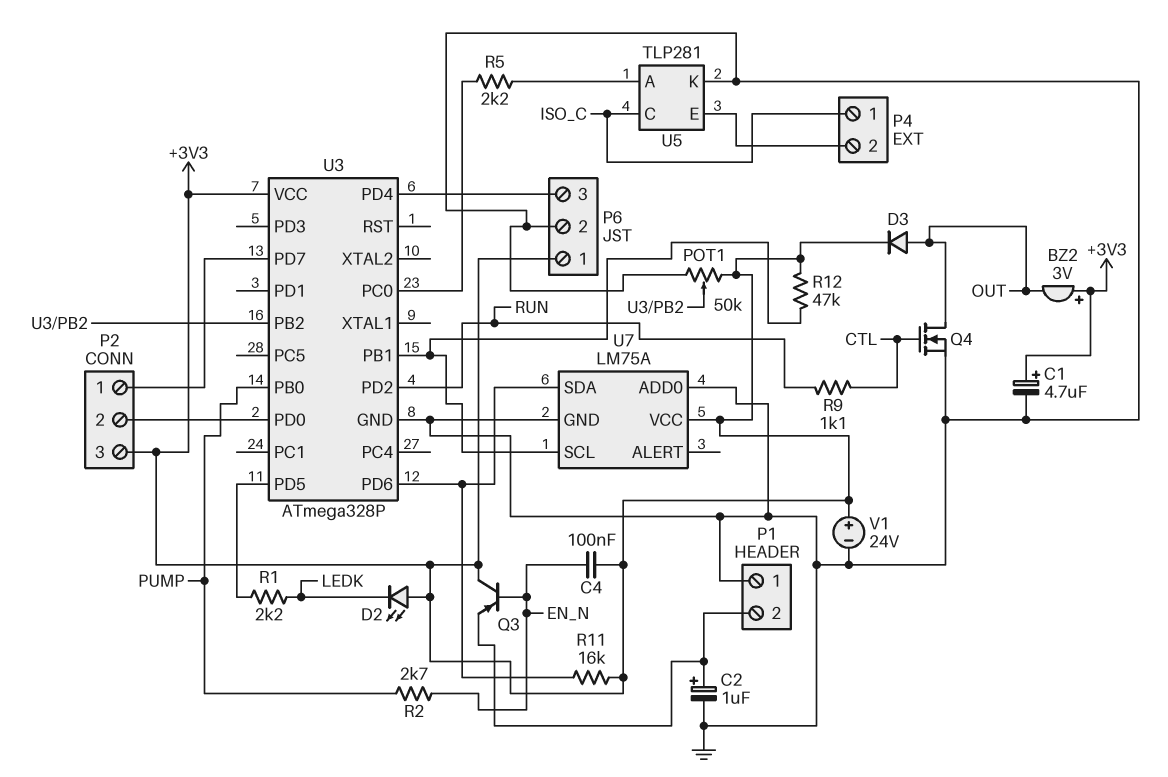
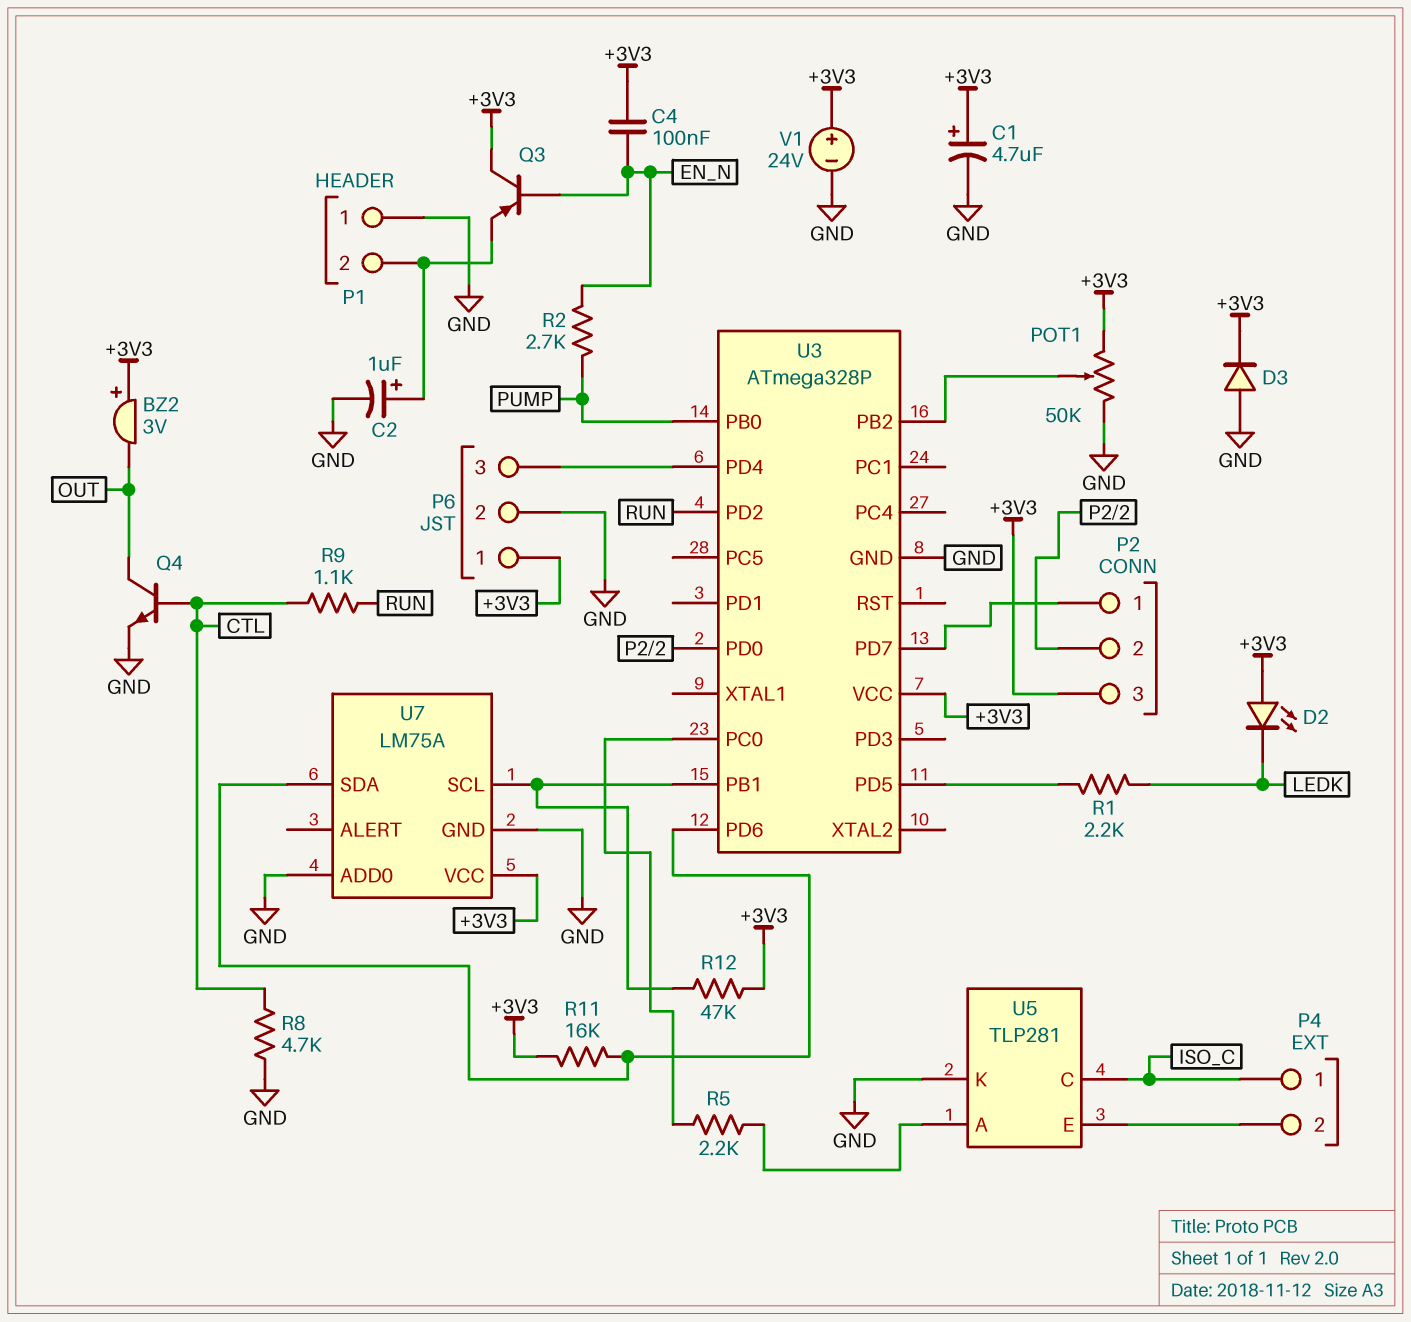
D3: diode (A OUT, K +3V3) -> diode (A GND, K +3V3)
Q4: NMOS (G CTL, D OUT, S GND) -> NPN (B CTL, C OUT, E GND)
R8: none -> 4.7k (CTL, GND)

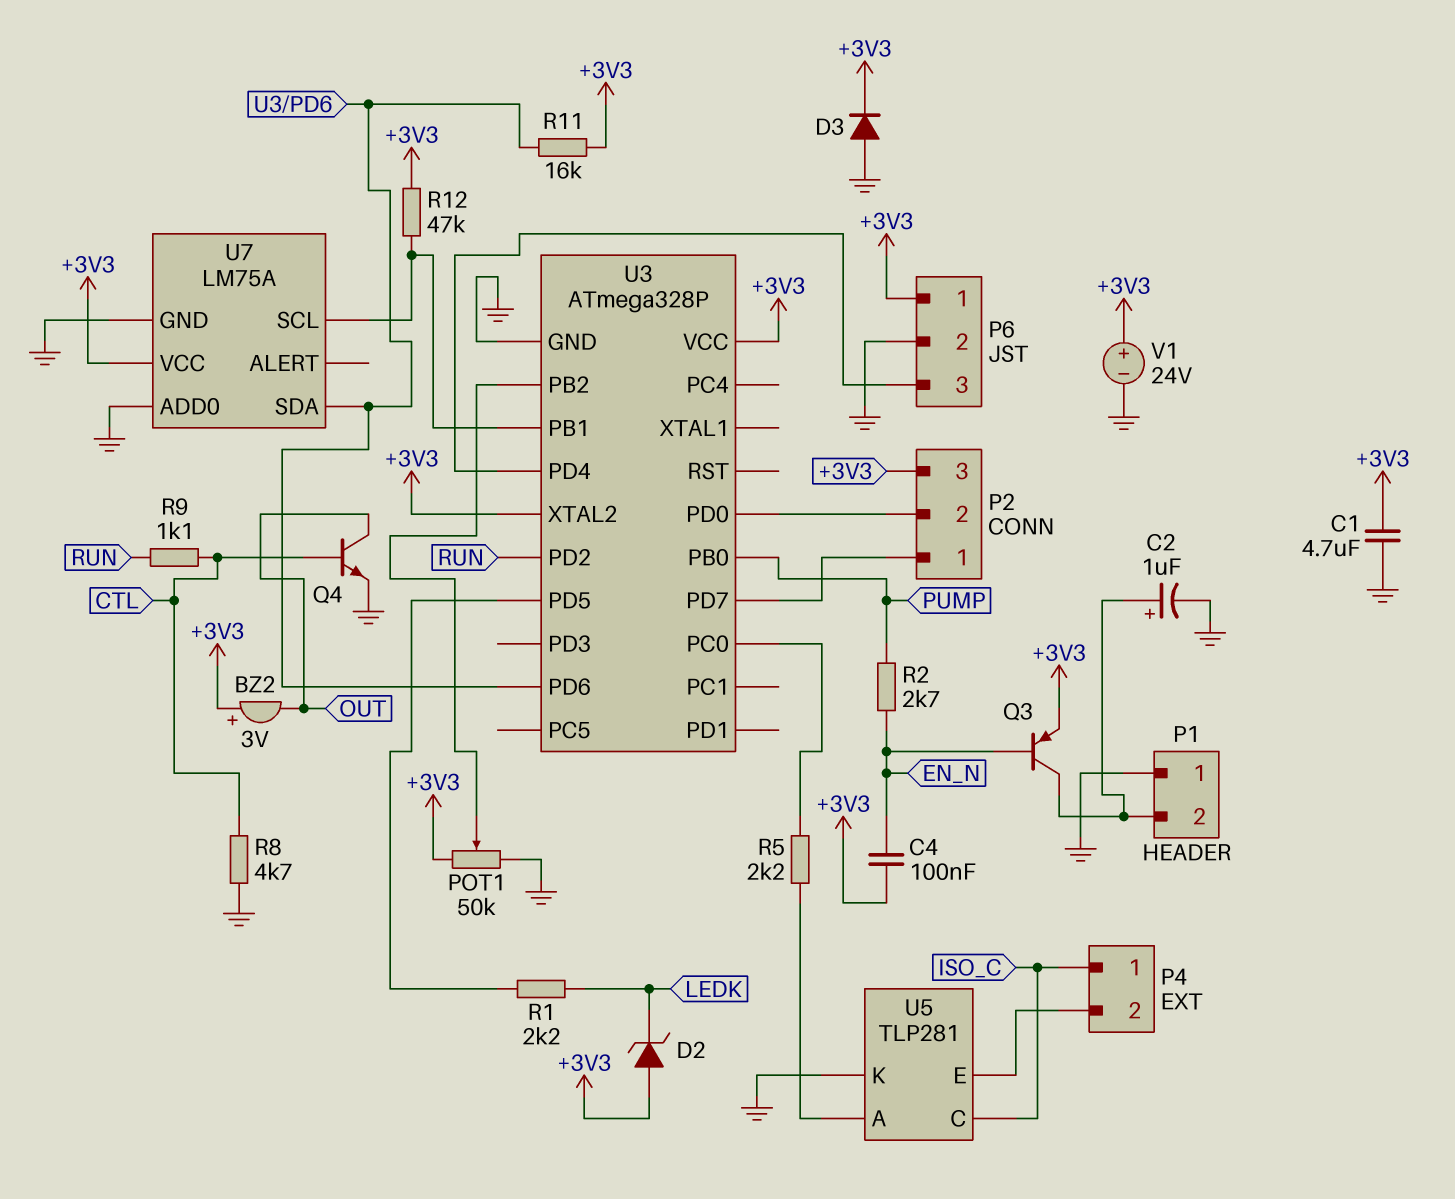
C1: 4.7uF (plus +3V3, minus GND) -> 4.7uF (+3V3, GND)
D2: LED (A +3V3, K LEDK) -> zener (A +3V3, K LEDK)
Q3: PNP (B EN_N, C +3V3, E P1/2) -> PNP (B EN_N, C P1/2, E +3V3)
U3 pin XTAL2: none -> +3V3

